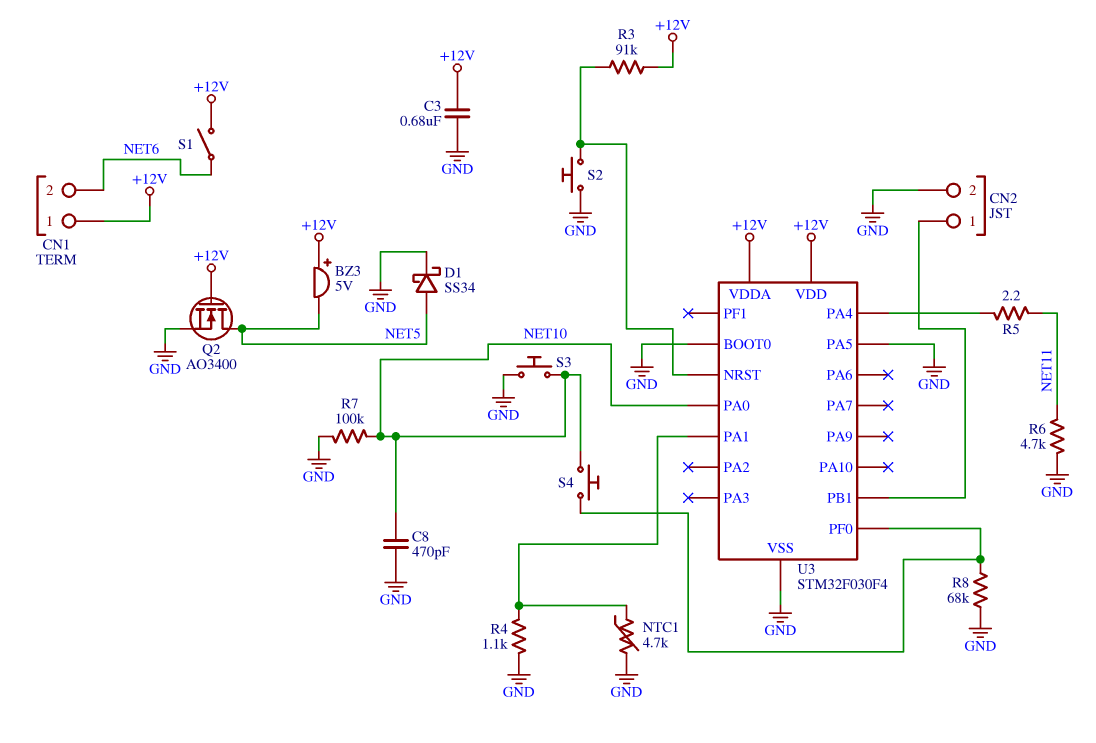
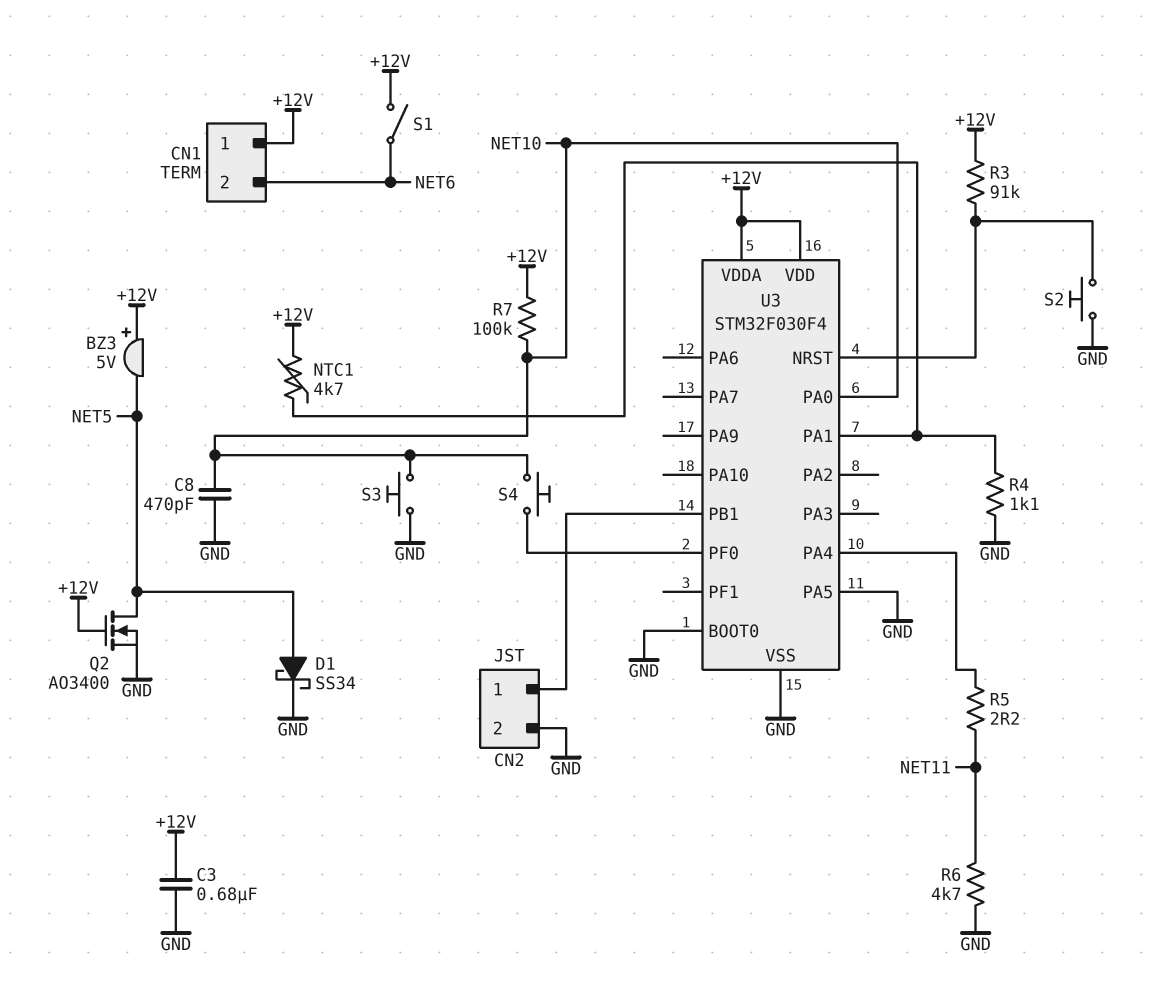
NTC1: 4.7k (GND, U3/PA1) -> 4.7k (+12V, U3/PA1)
R7: 100k (GND, NET10) -> 100k (+12V, NET10)
R8: 68k (GND, U3/PF0) -> none

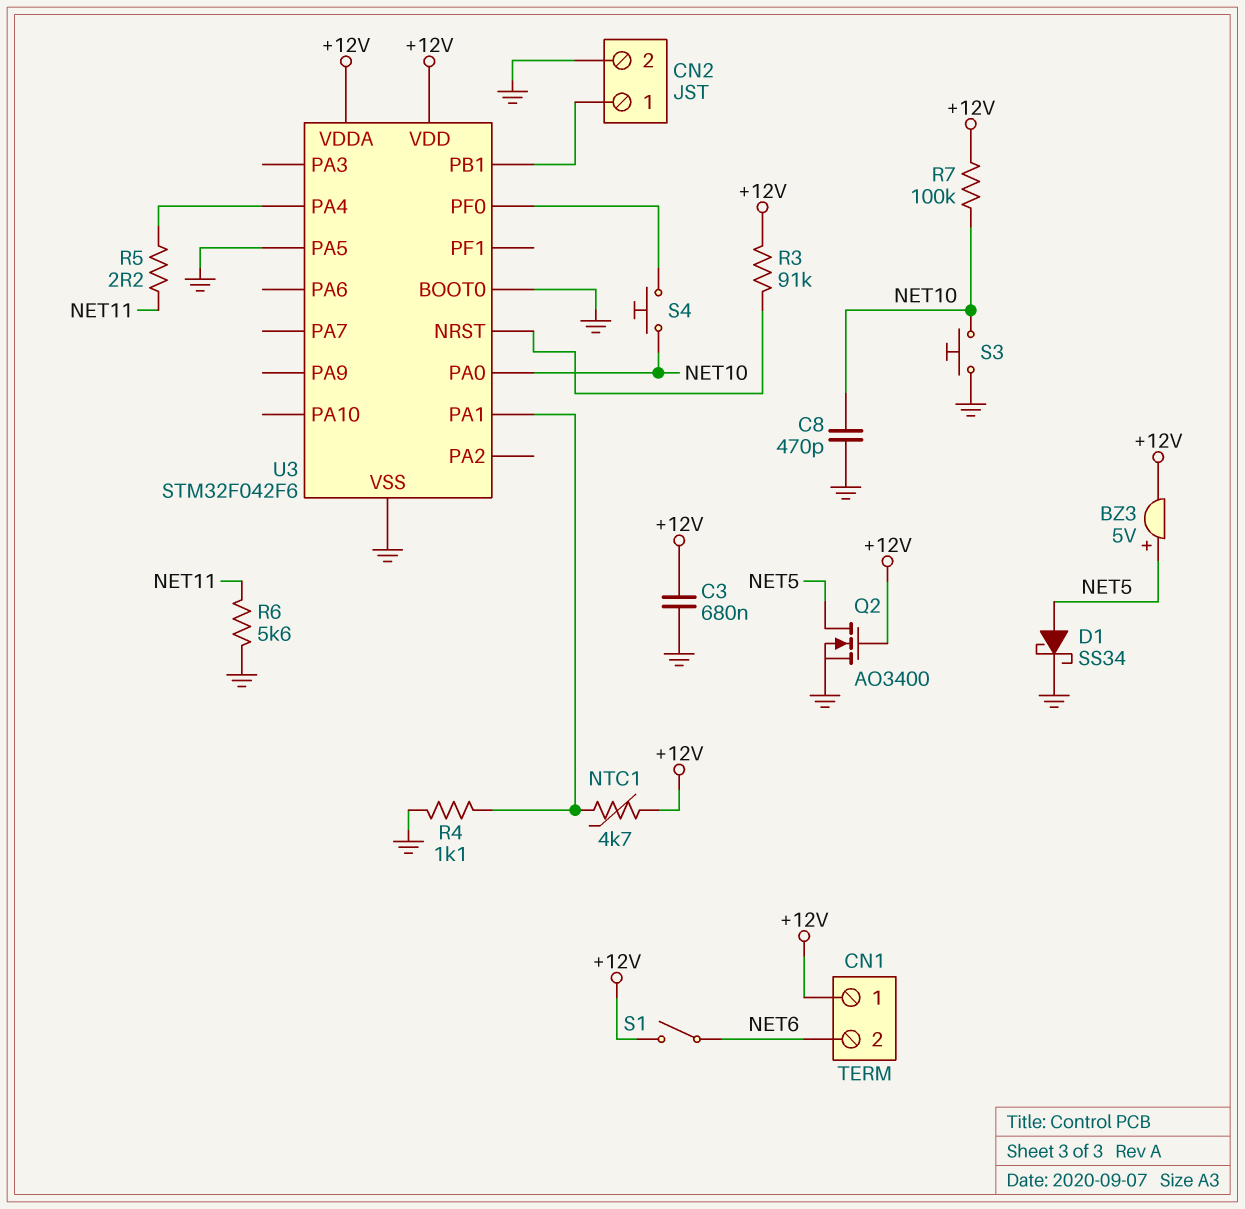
BZ3: buzzer 5V (plus +12V, minus NET5) -> buzzer 5V (plus NET5, minus +12V)
R6: 4.7k (GND, NET11) -> 5.6k (GND, NET11)
S2: button (GND, U3/NRST) -> none
U3: STM32F030F4 -> STM32F042F6

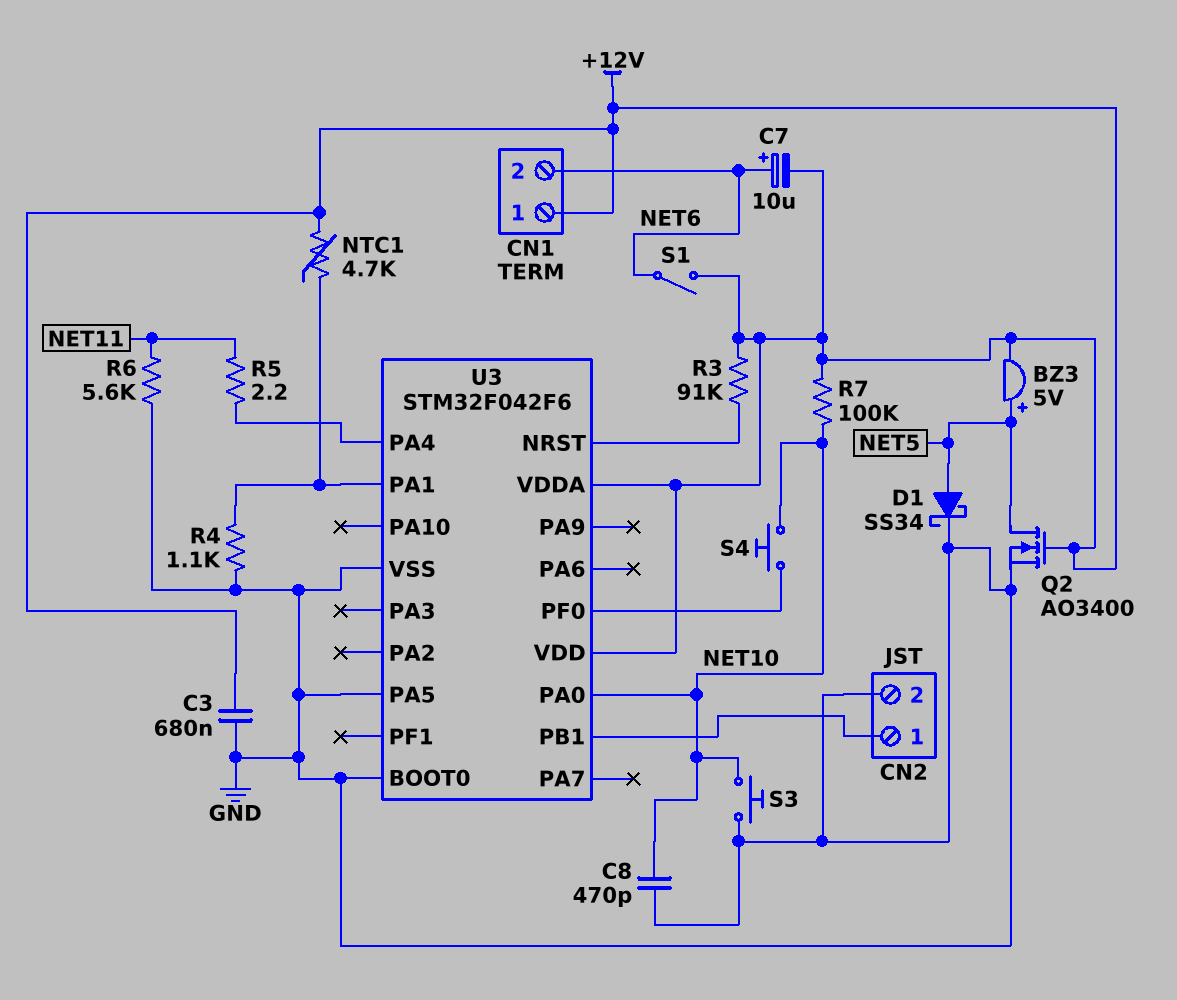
C7: none -> 10uF (plus NET6, minus +12V)

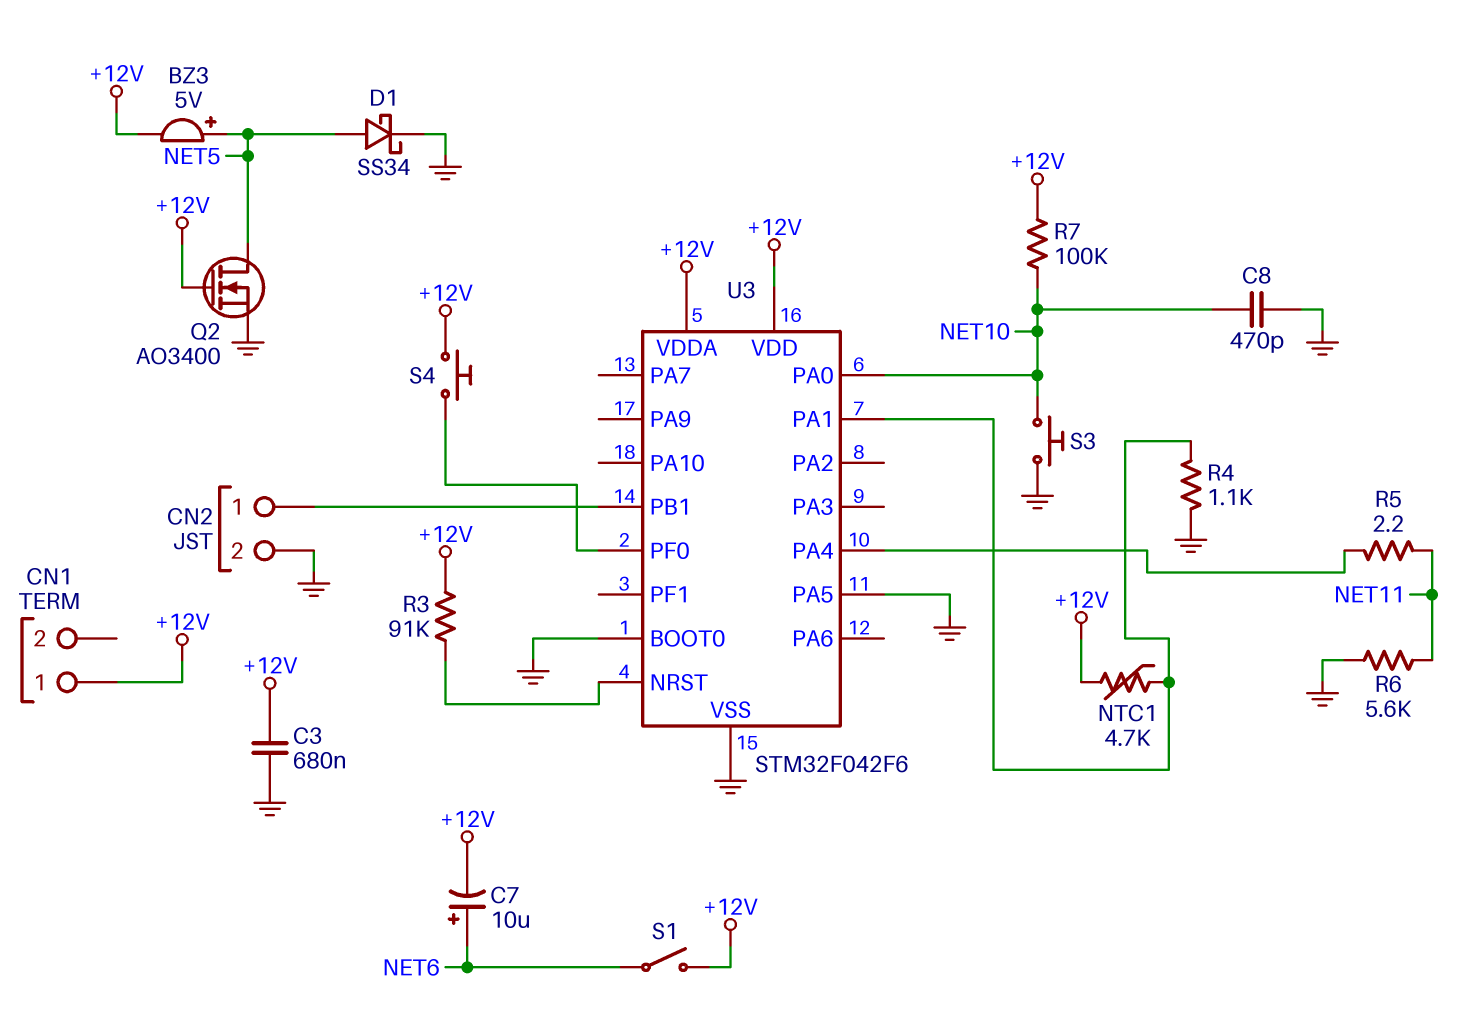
CN1 pin 2: NET6 -> none
S4: button (NET10, U3/PF0) -> button (+12V, U3/PF0)

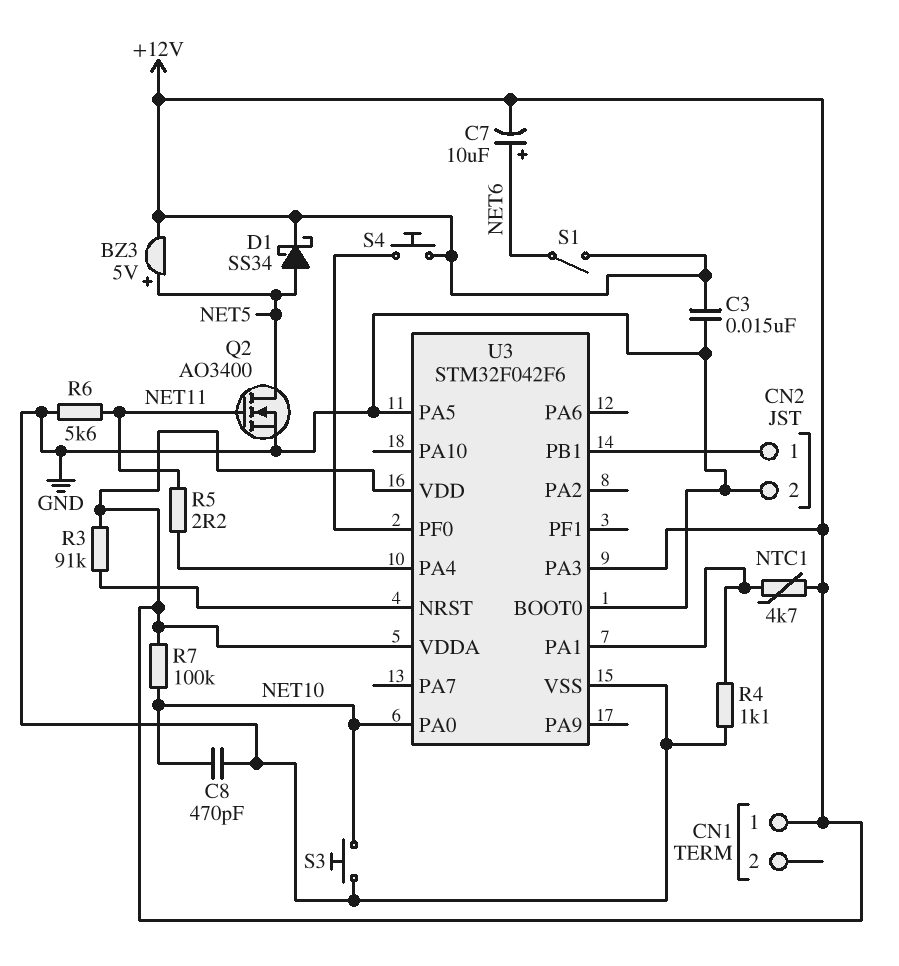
C3: 680nF (+12V, GND) -> 15nF (+12V, GND)
D1: schottky SS34 (A NET5, K GND) -> schottky SS34 (A NET5, K +12V)
Q2: NMOS AO3400 (G +12V, D NET5, S GND) -> NMOS AO3400 (G NET11, D NET5, S GND)
U3 pin PA3: none -> +12V

